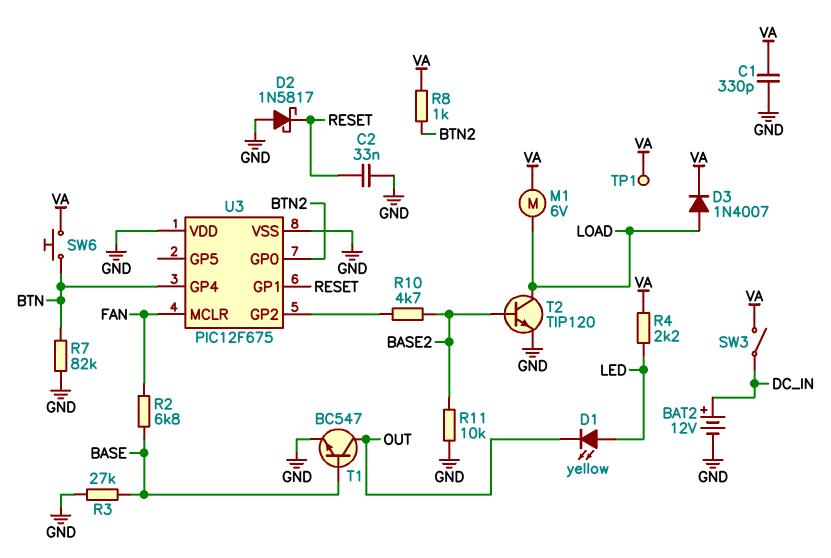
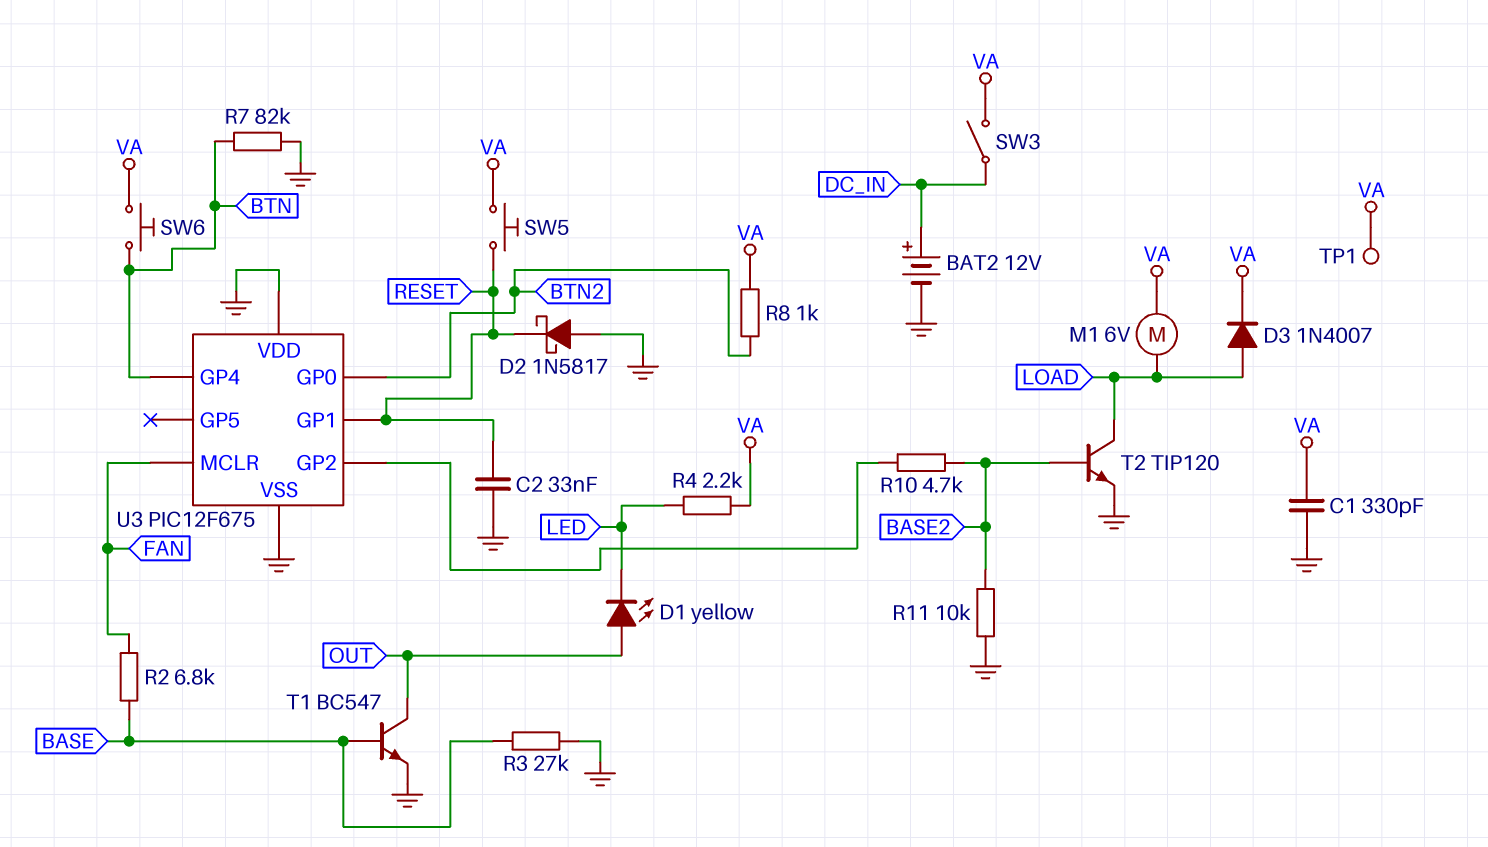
D1: LED yellow (A LED, K OUT) -> LED yellow (A OUT, K LED)
SW5: none -> button (RESET, VA)

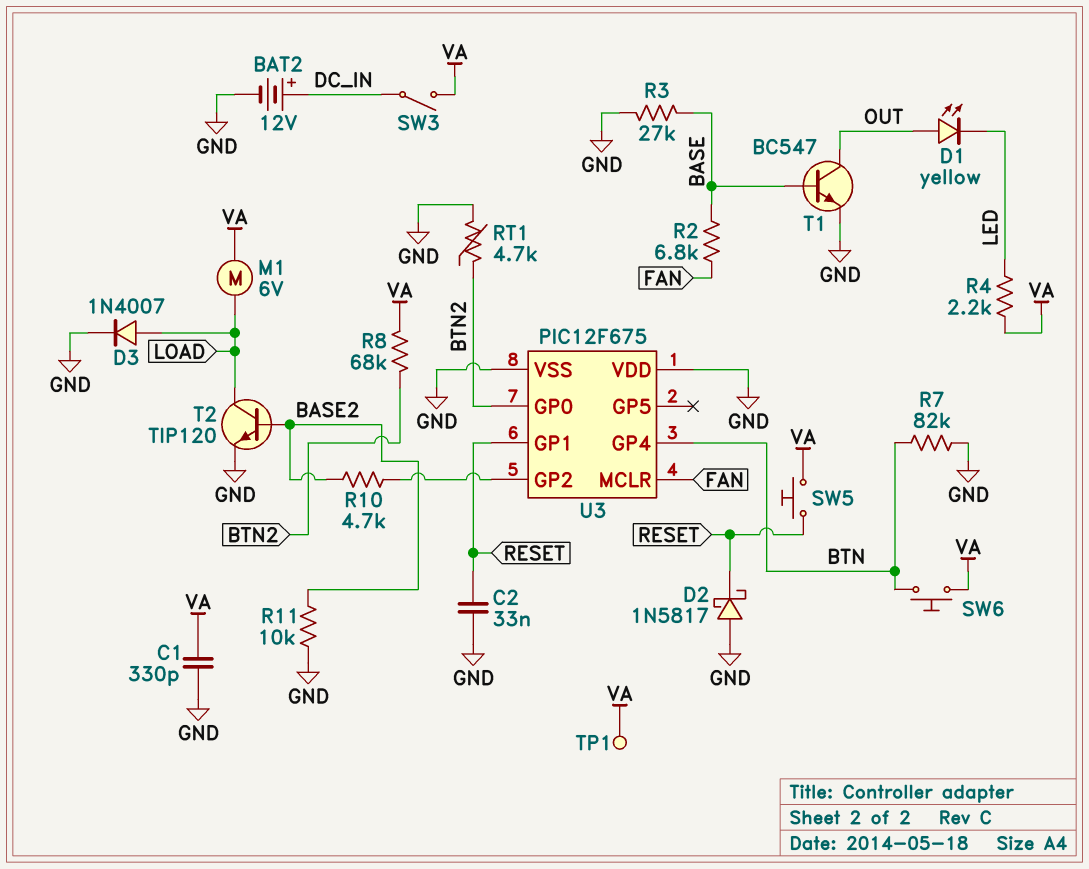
D3: diode 1N4007 (A LOAD, K VA) -> diode 1N4007 (A LOAD, K GND)
R8: 1k (BTN2, VA) -> 68k (BTN2, VA)
RT1: none -> 4.7k (BTN2, GND)

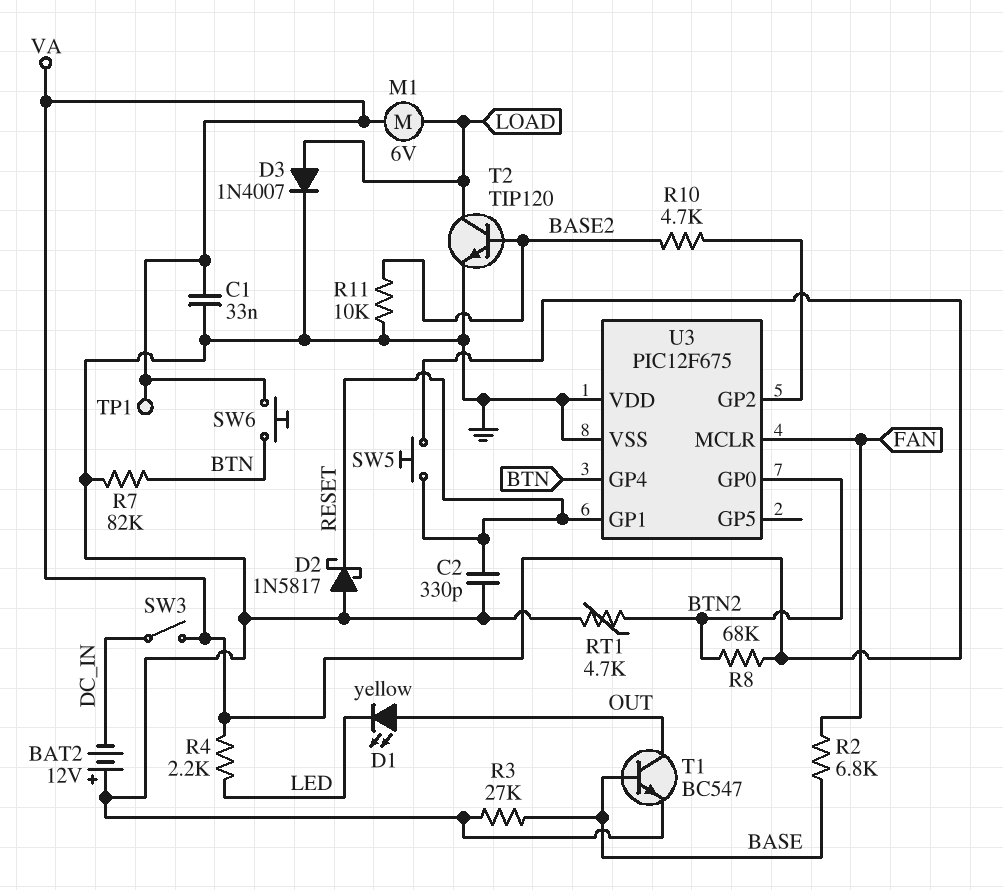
BAT2: 12V (plus DC_IN, minus GND) -> 12V (plus GND, minus DC_IN)
C1: 330pF (GND, VA) -> 33nF (GND, VA)
C2: 33nF (GND, RESET) -> 330pF (GND, RESET)

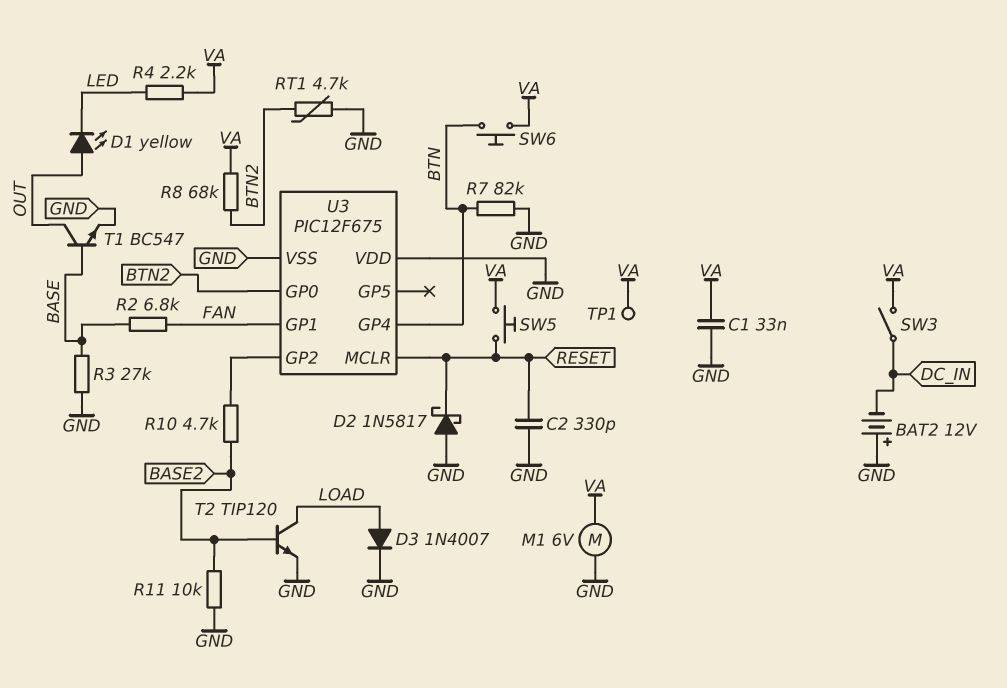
M1: motor 6V (LOAD, VA) -> motor 6V (GND, VA)
U3 pin GP1: RESET -> FAN
U3 pin MCLR: FAN -> RESET

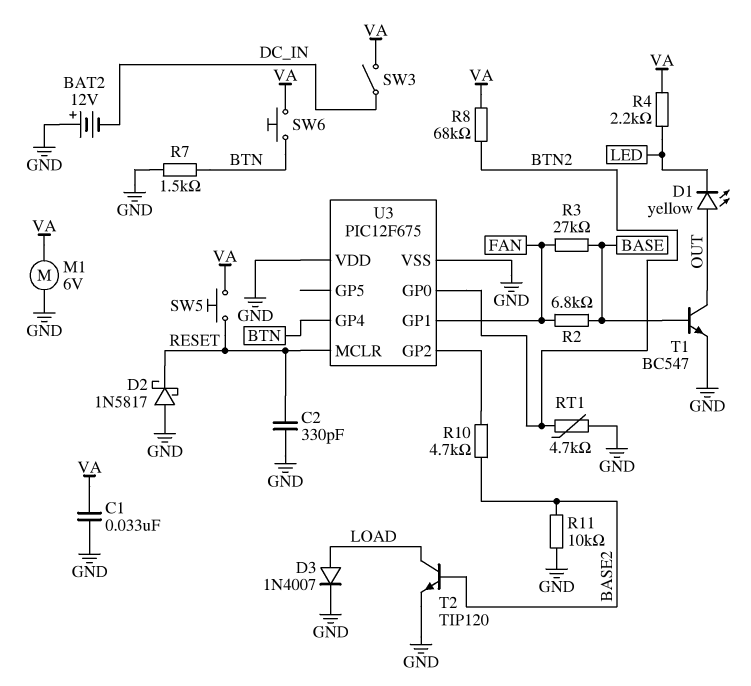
R3: 27k (BASE, GND) -> 27k (BASE, FAN)
R7: 82k (BTN, GND) -> 1.5k (BTN, GND)
TP1: test point (VA) -> none

